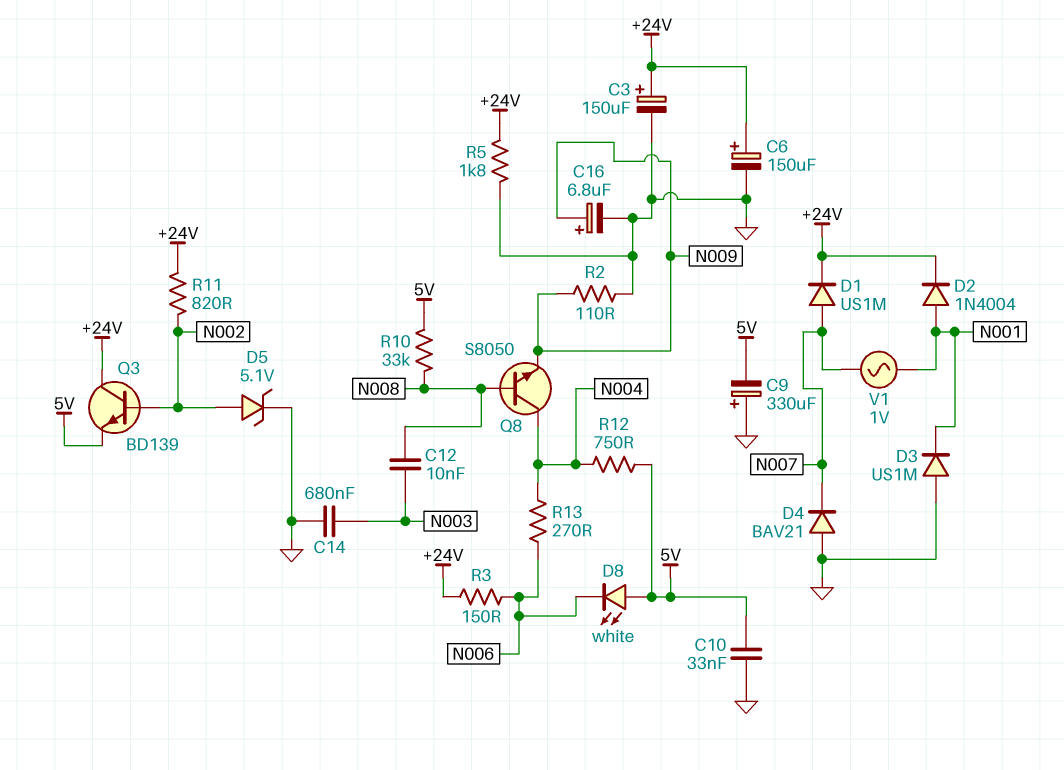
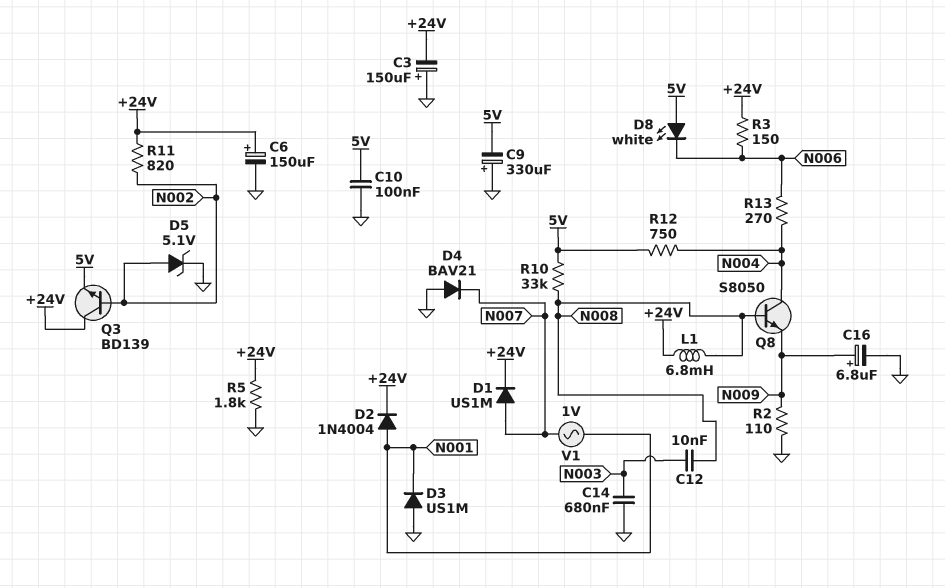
C3: 150uF (plus +24V, minus GND) -> 150uF (plus GND, minus +24V)
C10: 33nF (5V, GND) -> 100nF (5V, GND)
L1: none -> 6.8mH (+24V, N008)

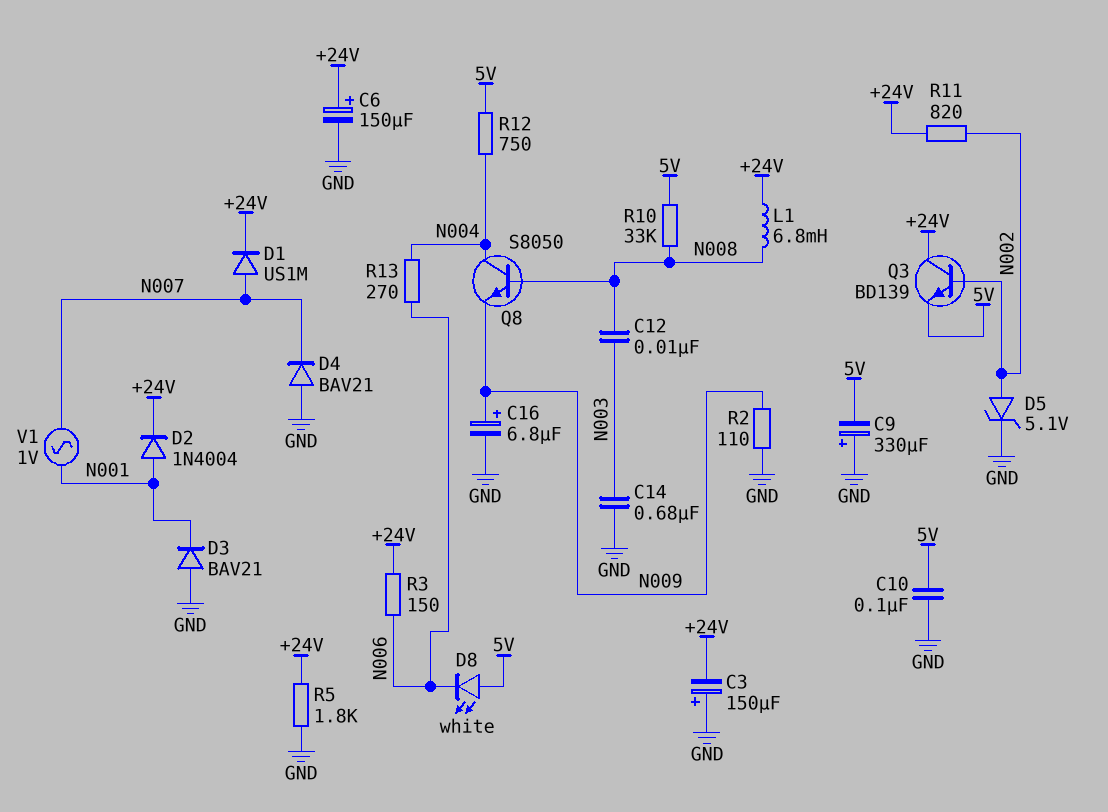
D3: diode US1M (A GND, K N001) -> diode BAV21 (A GND, K N001)

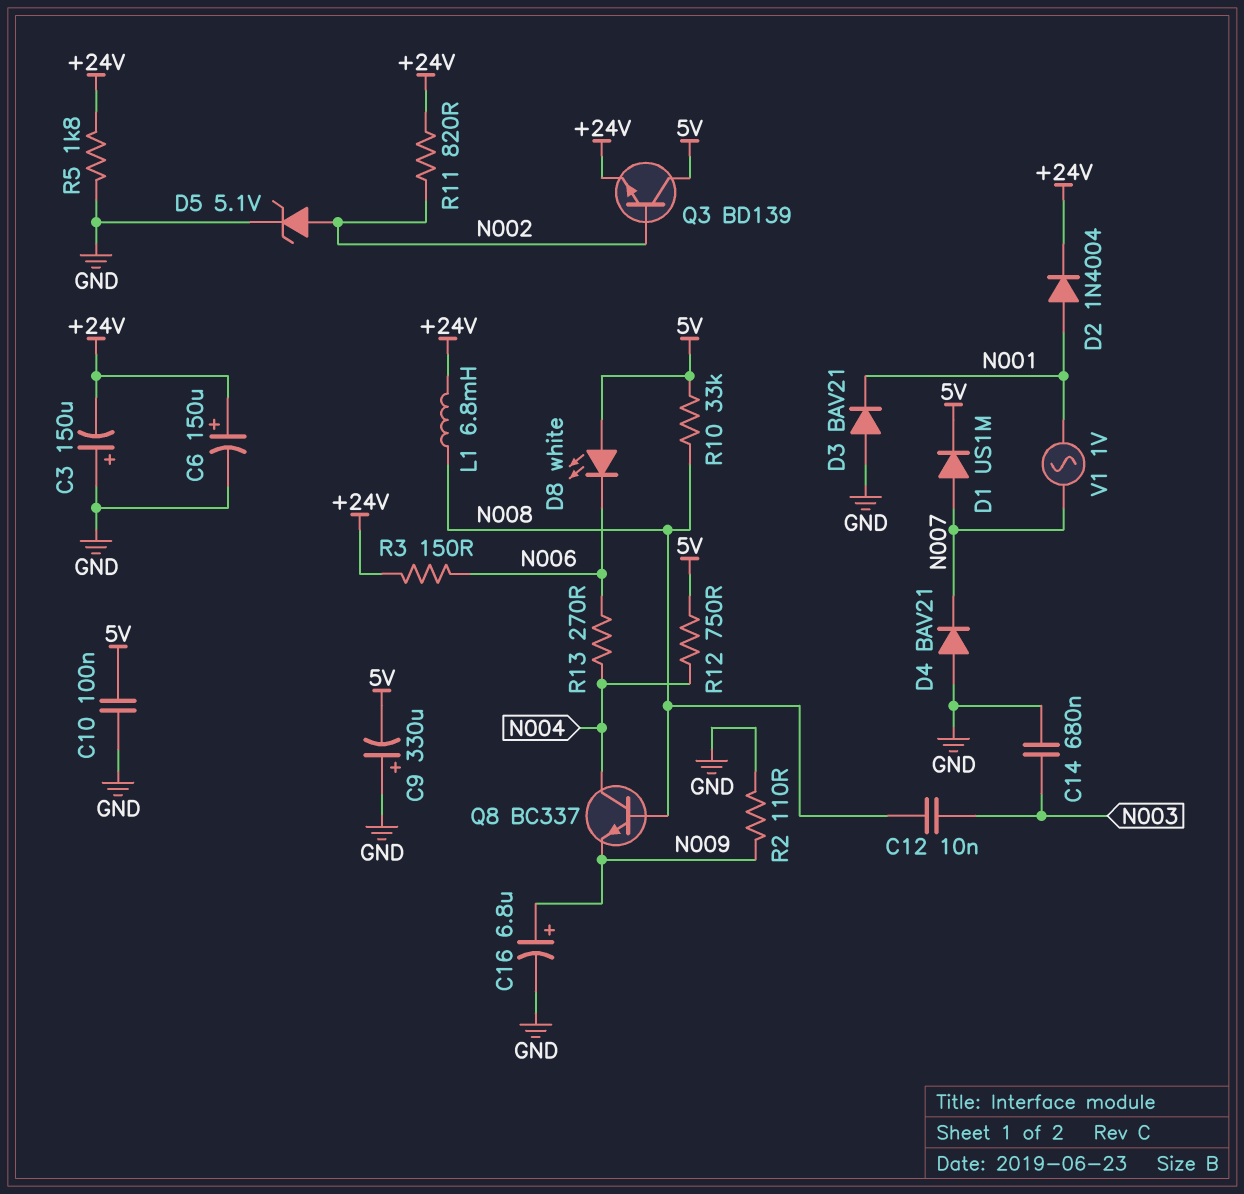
D1: diode US1M (A N007, K +24V) -> diode US1M (A N007, K 5V)
Q3: NPN BD139 (B N002, C +24V, E 5V) -> NPN BD139 (B N002, C 5V, E +24V)
Q8: NPN S8050 (B N008, C N004, E N009) -> NPN BC337 (B N008, C N004, E N009)

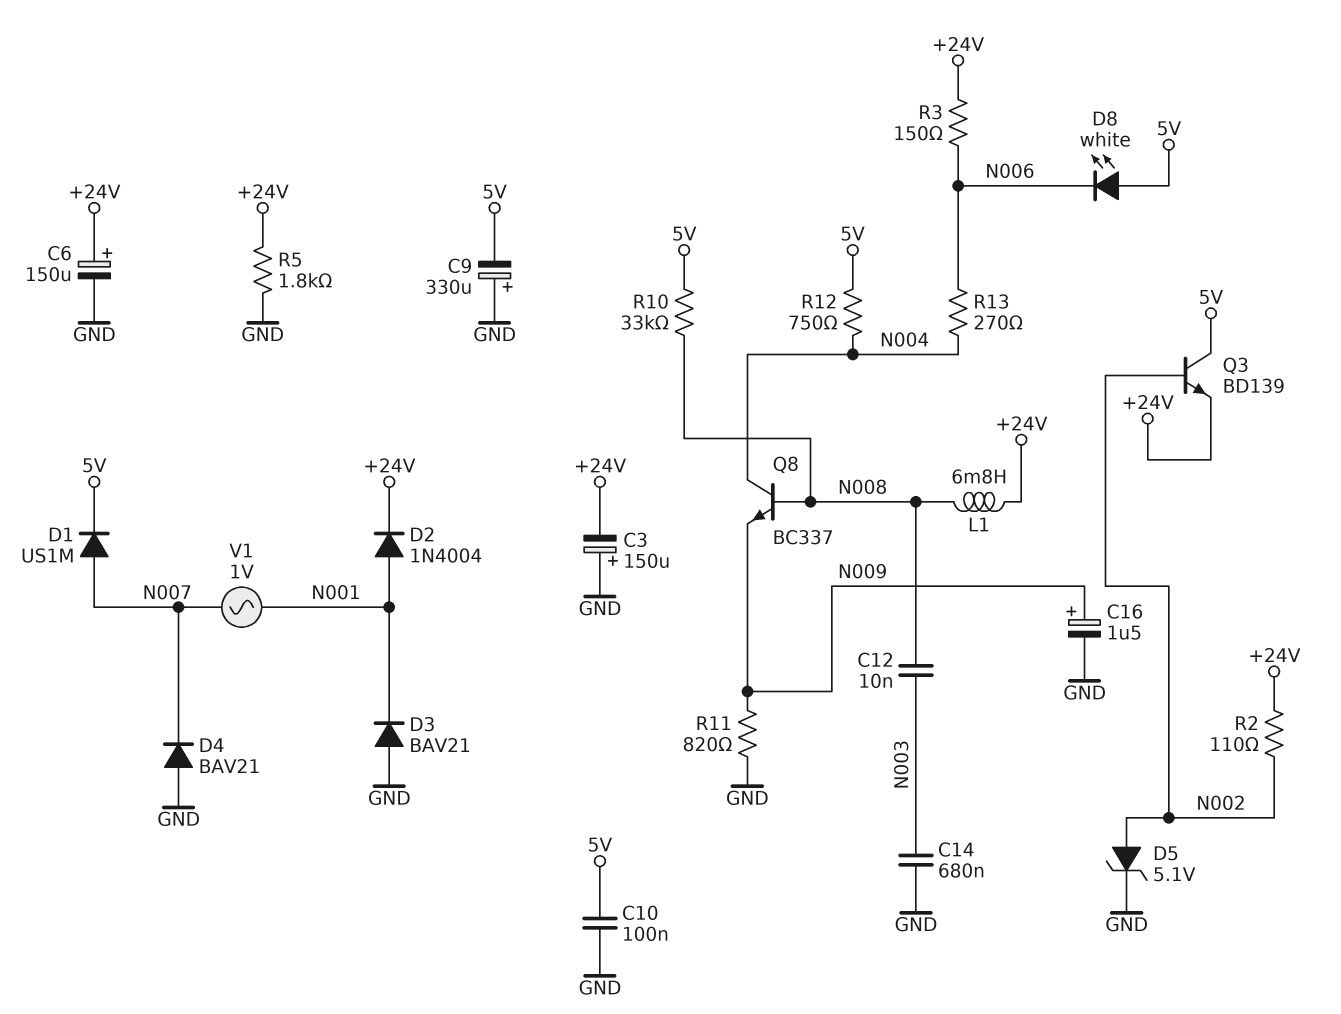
C16: 6.8uF (plus N009, minus GND) -> 1.5uF (plus N009, minus GND)
R2: 110 (GND, N009) -> 110 (+24V, N002)
R11: 820 (+24V, N002) -> 820 (GND, N009)

